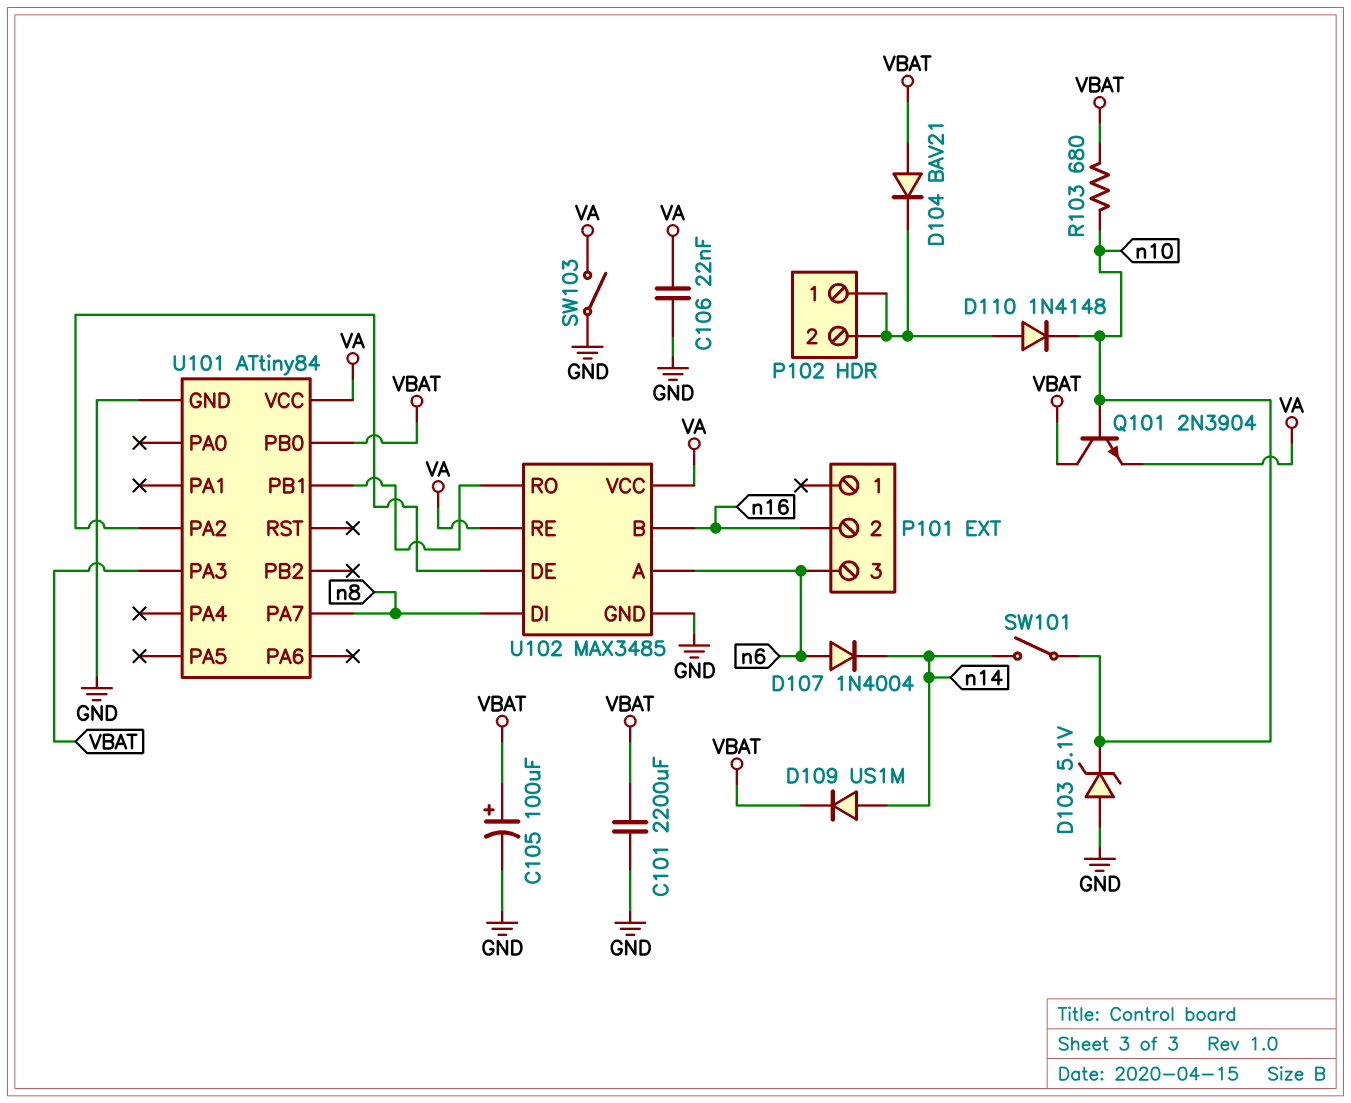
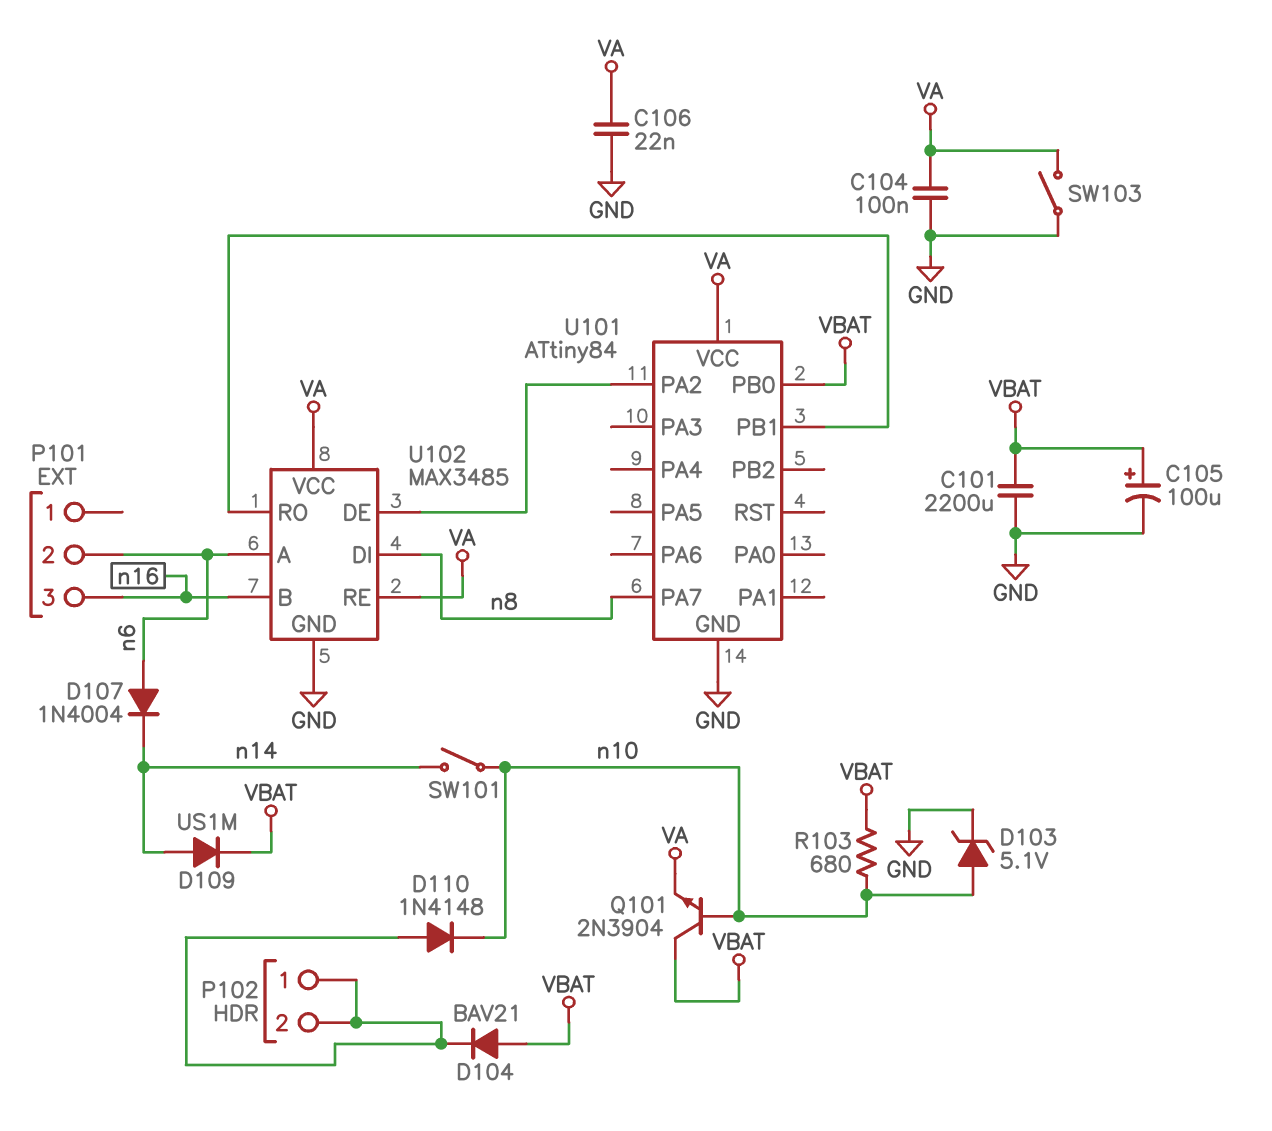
C104: none -> 100nF (GND, VA)
D103: zener 5.1V (A GND, K n10) -> zener 5.1V (A n10, K GND)
P101 pin 2: n16 -> n6
P101 pin 3: n6 -> n16
U101 pin PA3: VBAT -> none

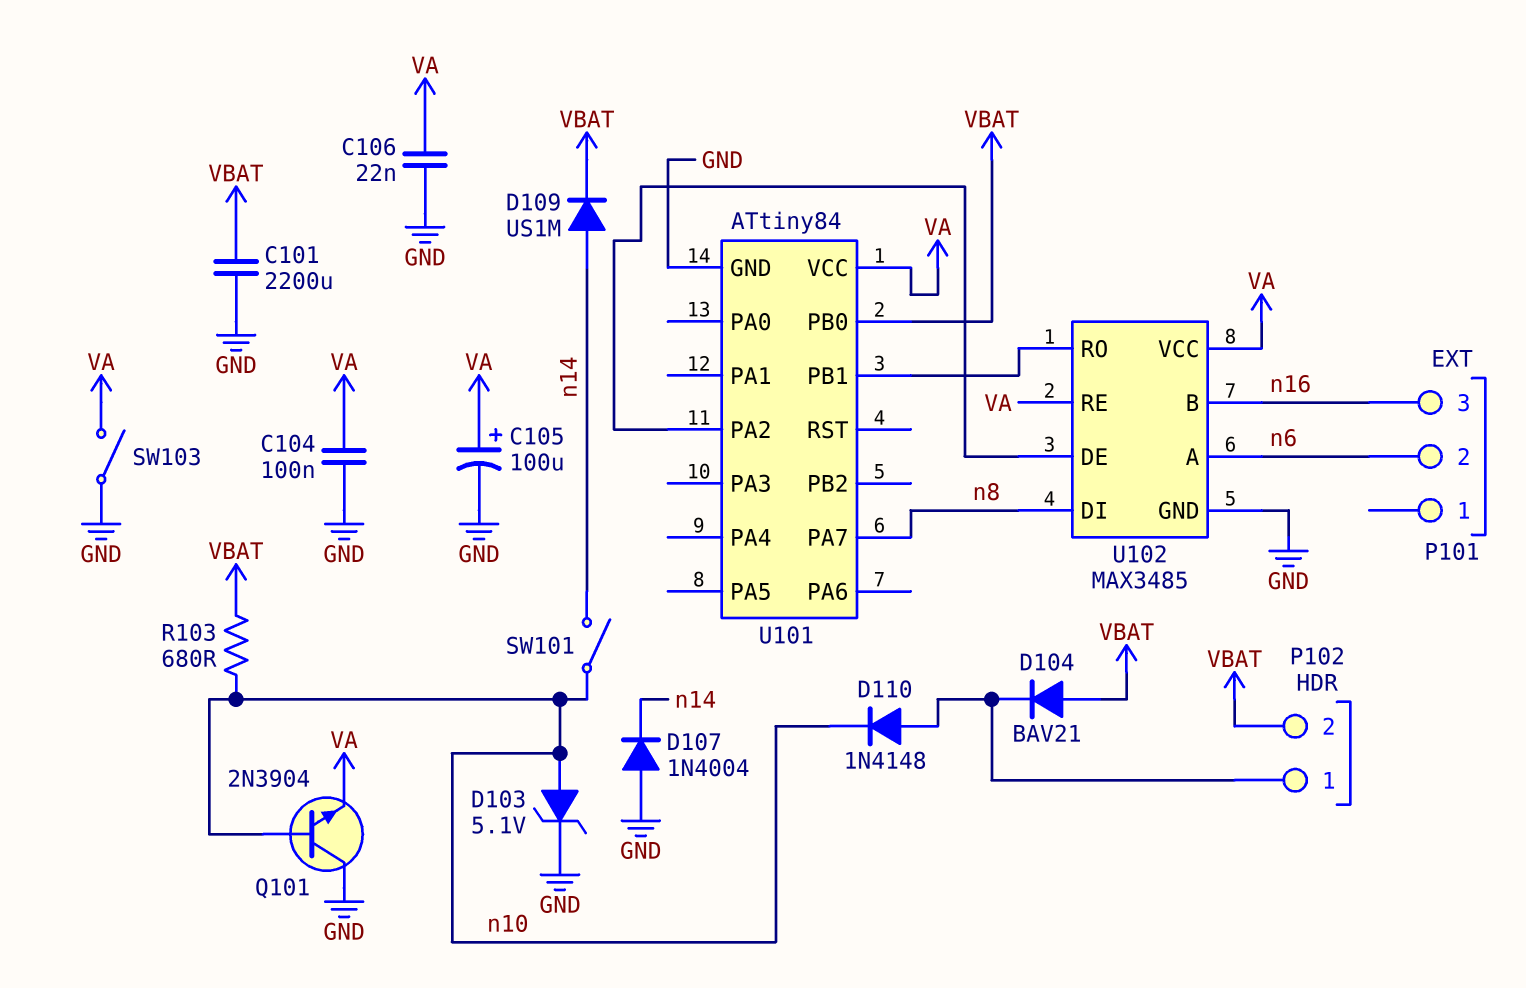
C105: 100uF (plus VBAT, minus GND) -> 100uF (plus VA, minus GND)
D107: diode 1N4004 (A n6, K n14) -> diode 1N4004 (A GND, K n14)
P102 pin 2: P102/1 -> VBAT
Q101: NPN 2N3904 (B n10, C VBAT, E VA) -> NPN 2N3904 (B n10, C GND, E VA)

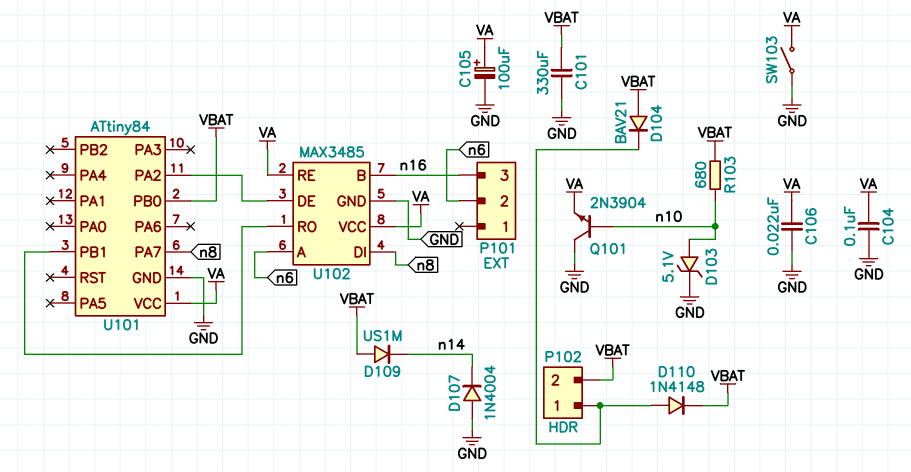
C101: 2200uF (GND, VBAT) -> 330uF (GND, VBAT)
D109: diode US1M (A n14, K VBAT) -> diode US1M (A VBAT, K n14)
D110: diode 1N4148 (A P102/1, K n10) -> diode 1N4148 (A P102/1, K VBAT)
SW101: switch (n10, n14) -> none

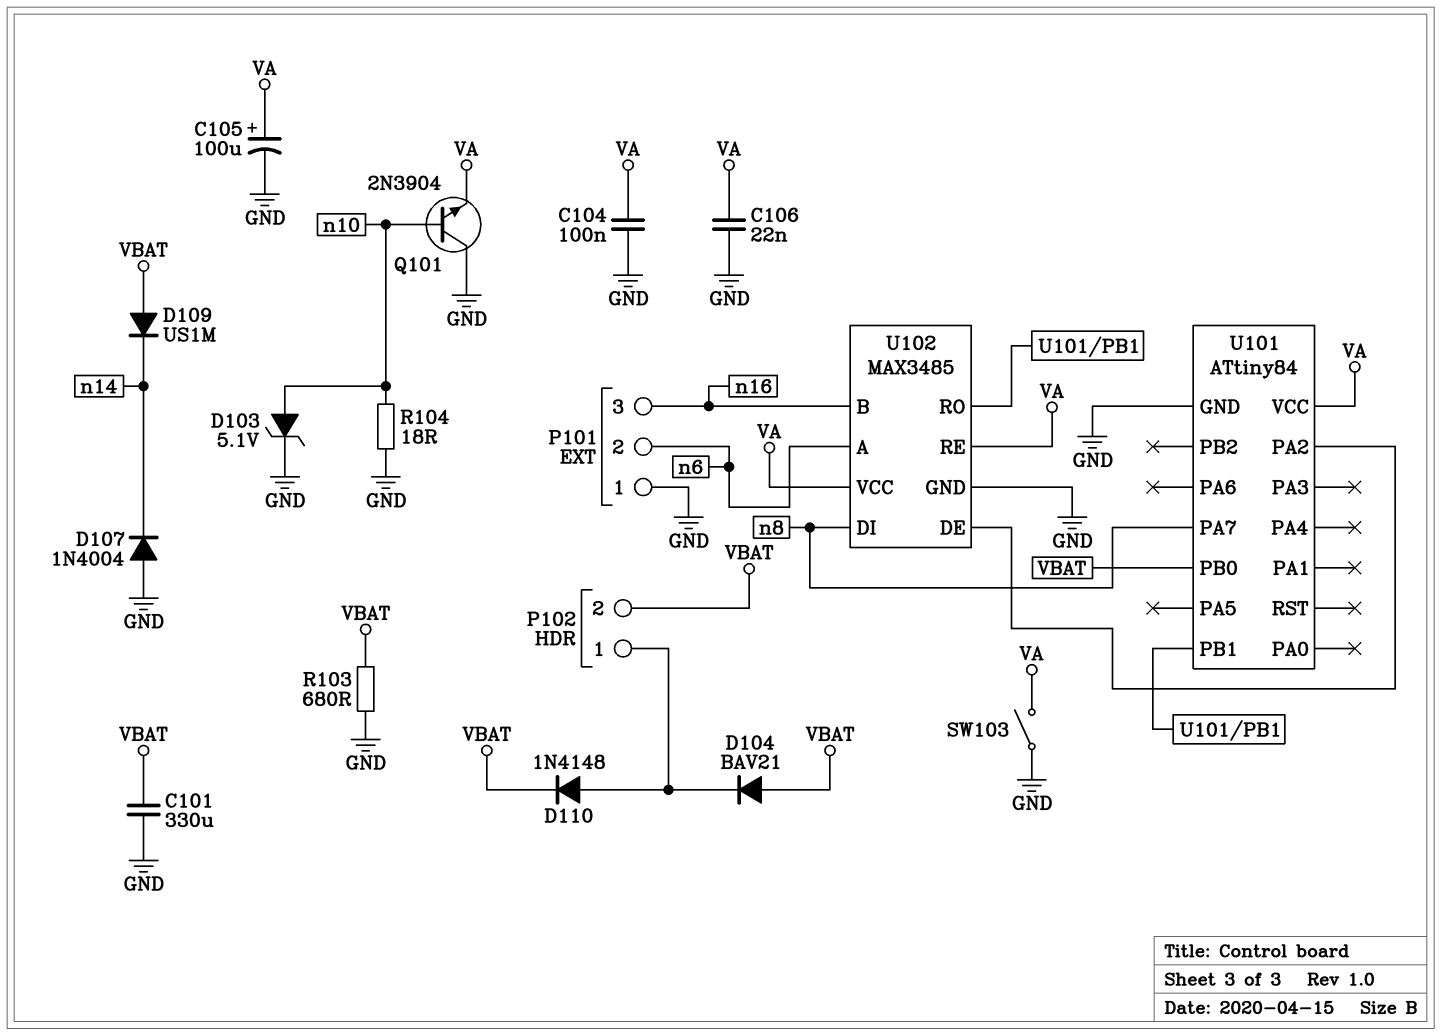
P101 pin 1: none -> GND
R103: 680 (VBAT, n10) -> 680 (GND, VBAT)
R104: none -> 18 (GND, n10)

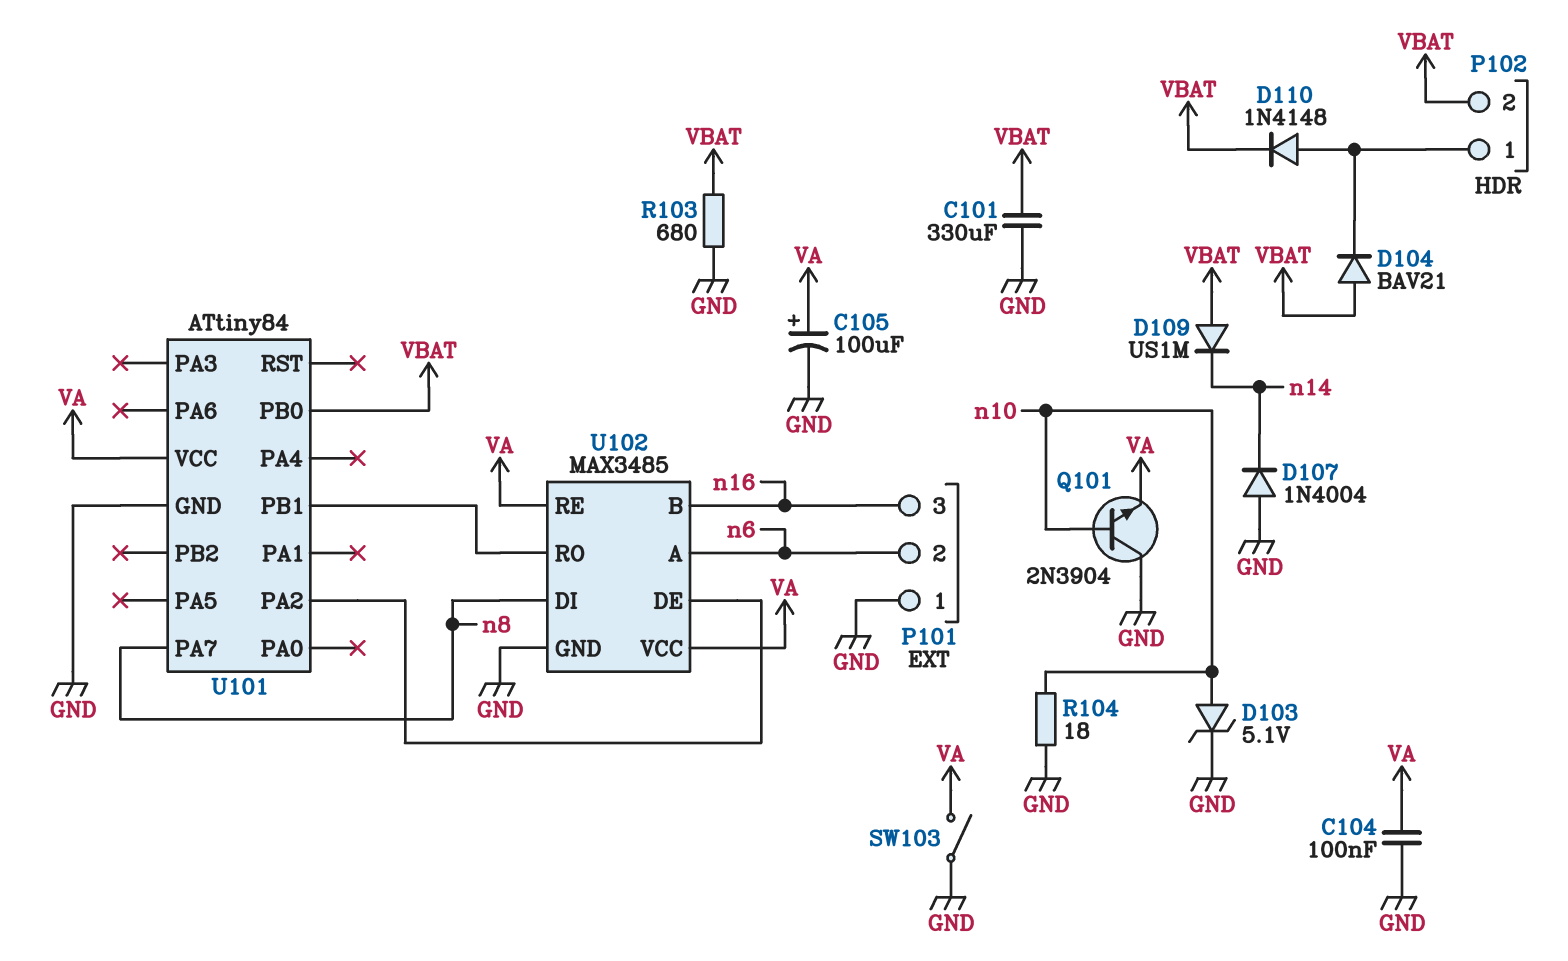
C106: 22nF (GND, VA) -> none

